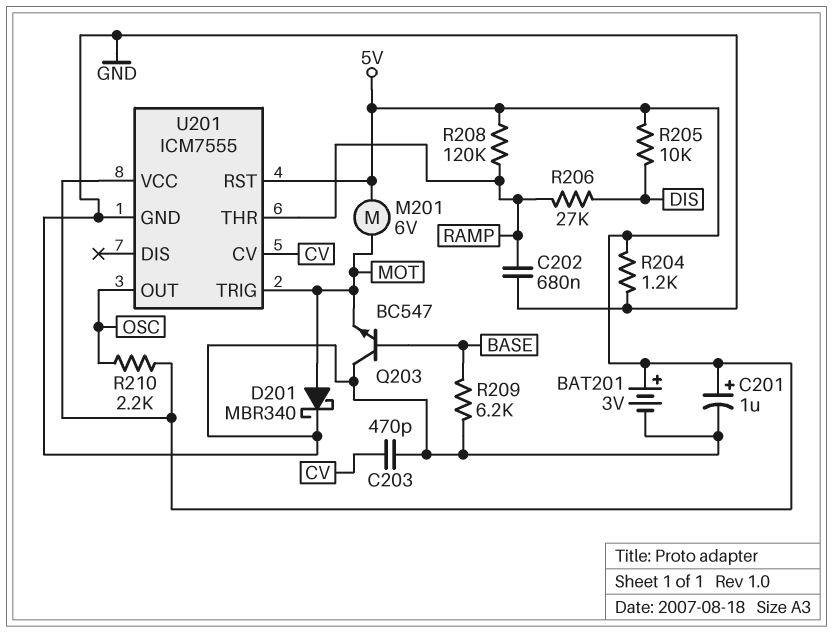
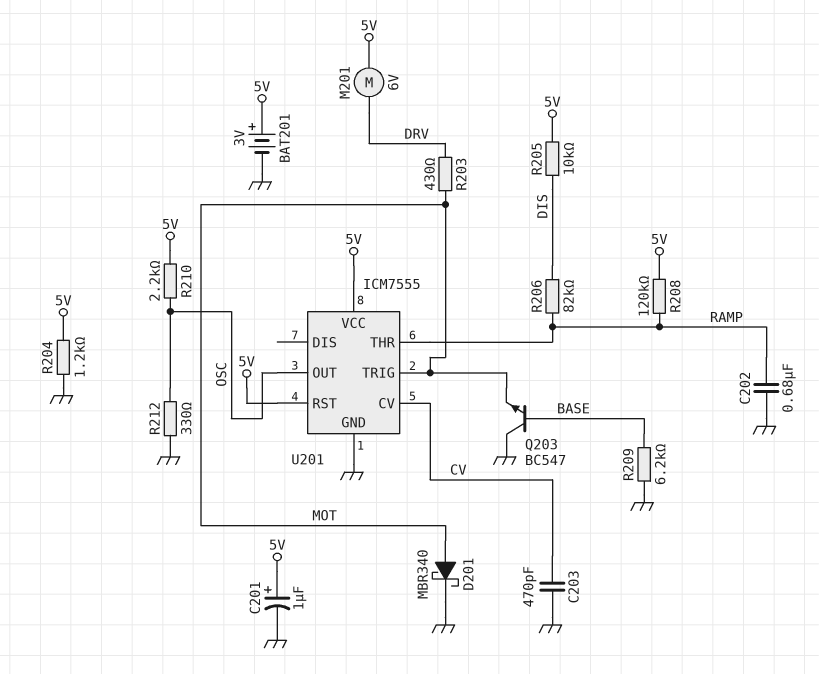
M201: motor 6V (5V, MOT) -> motor 6V (5V, DRV)
R203: none -> 430 (DRV, MOT)
R206: 27k (DIS, RAMP) -> 82k (DIS, RAMP)
R212: none -> 330 (GND, OSC)

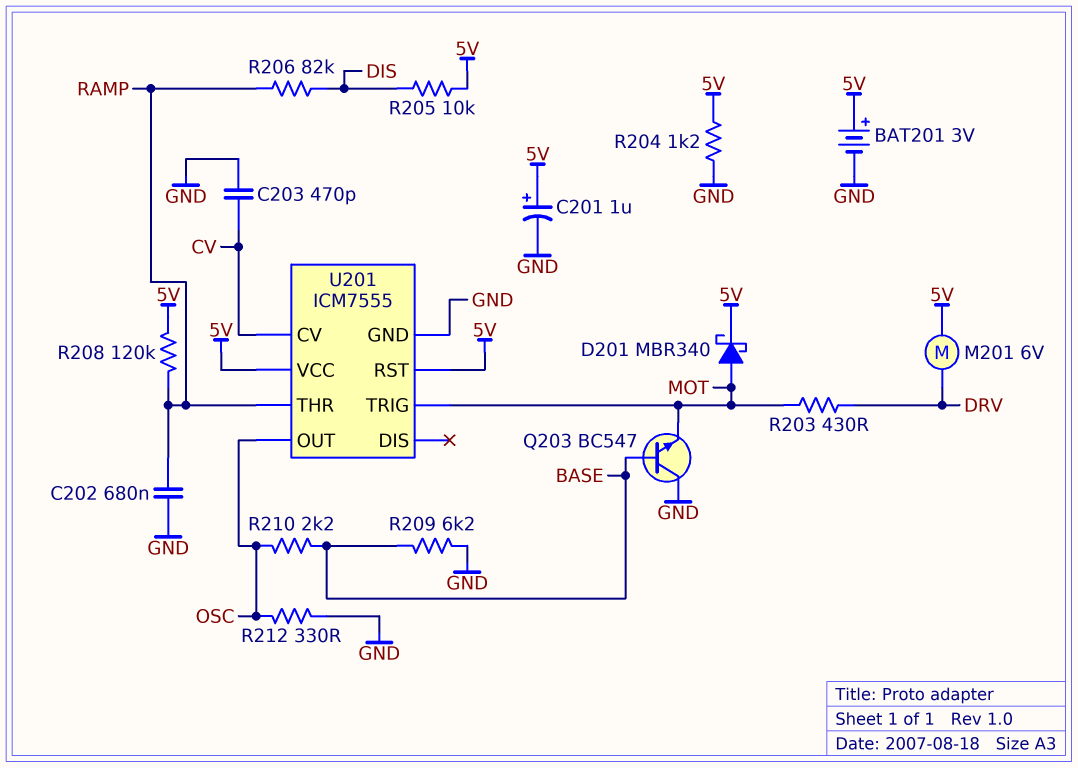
D201: schottky MBR340 (A MOT, K GND) -> schottky MBR340 (A MOT, K 5V)
R210: 2.2k (5V, OSC) -> 2.2k (BASE, OSC)

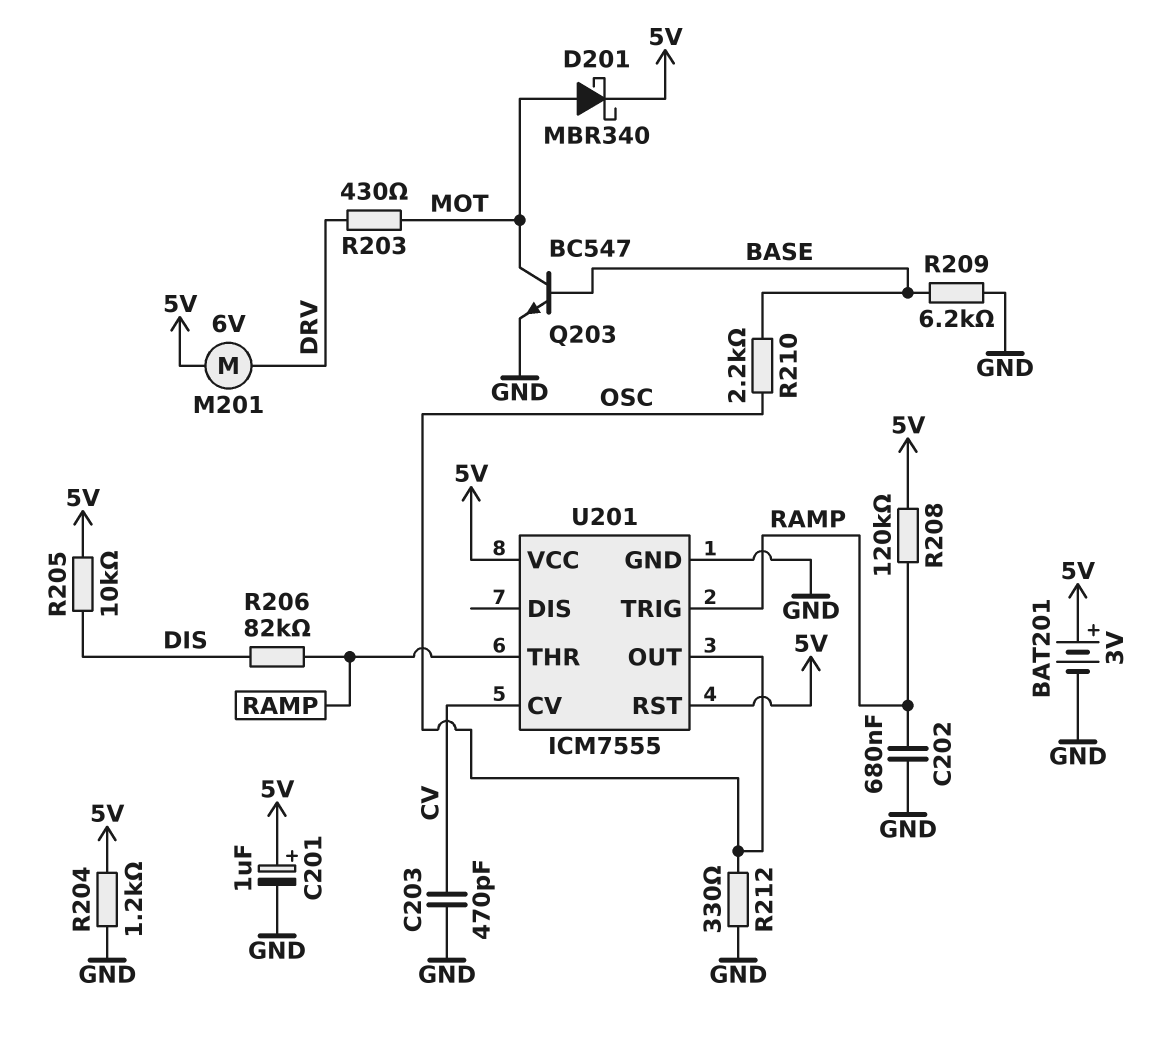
Q203: NPN BC547 (B BASE, C GND, E MOT) -> NPN BC547 (B BASE, C MOT, E GND)
U201 pin TRIG: MOT -> RAMP

